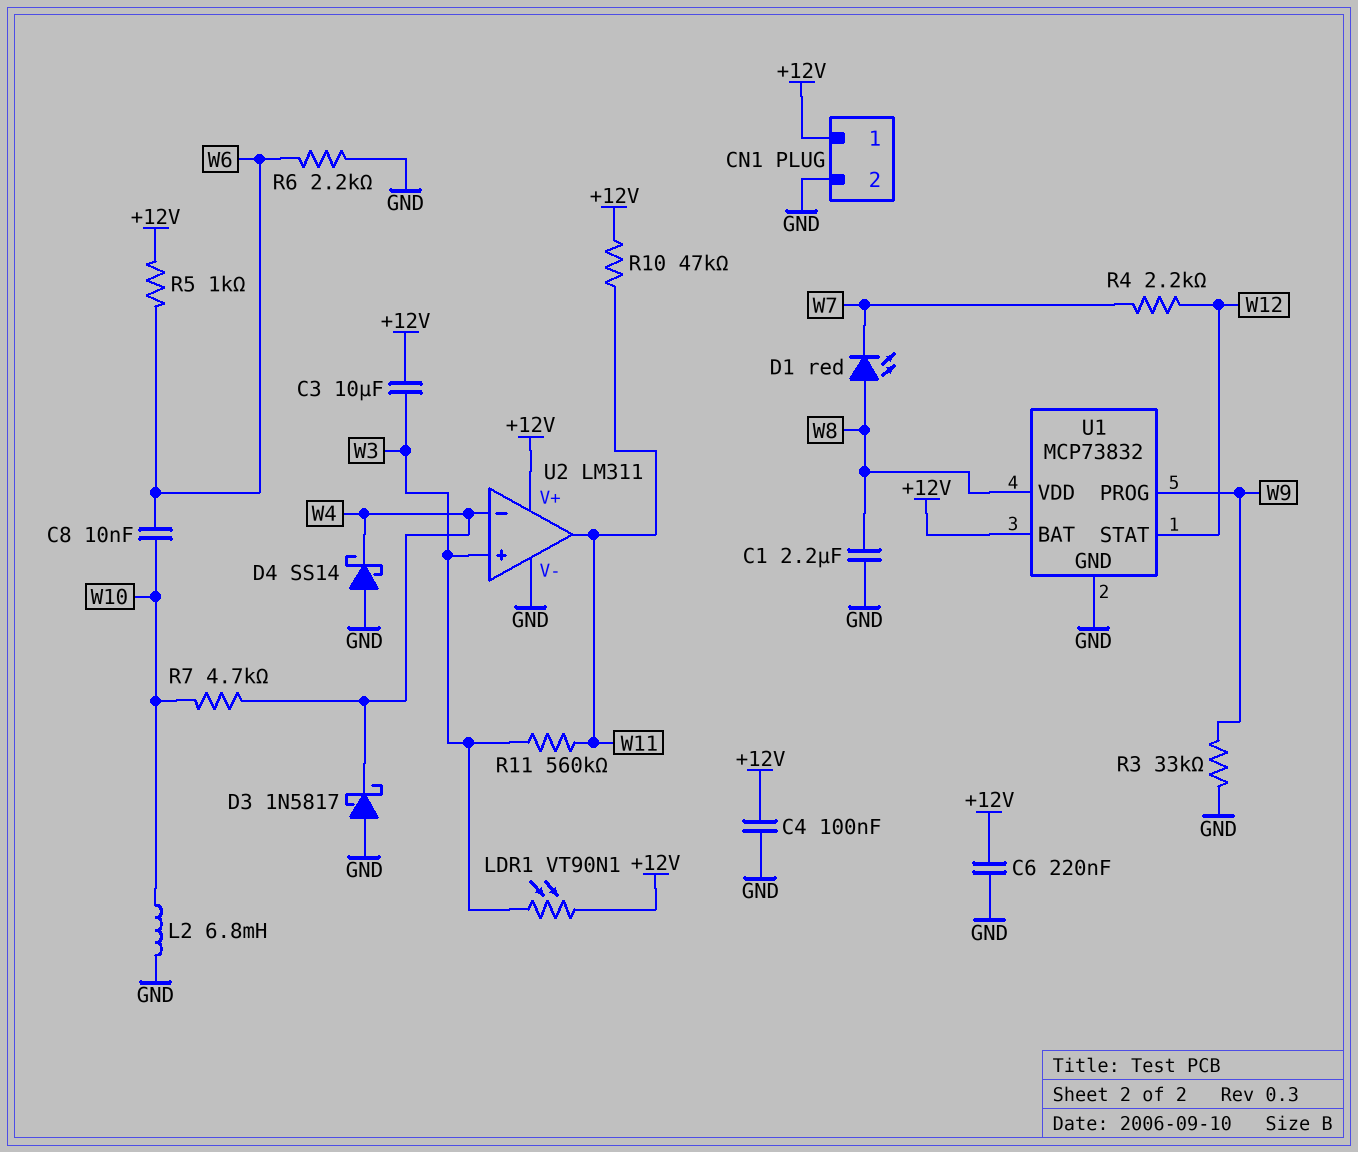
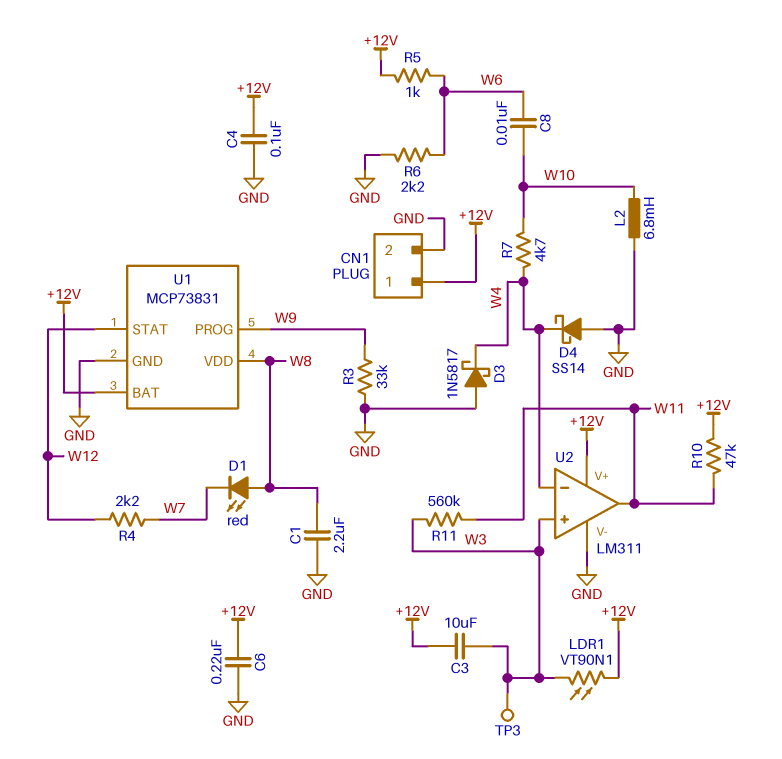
TP3: none -> test point (W3)
U1: MCP73832 -> MCP73831

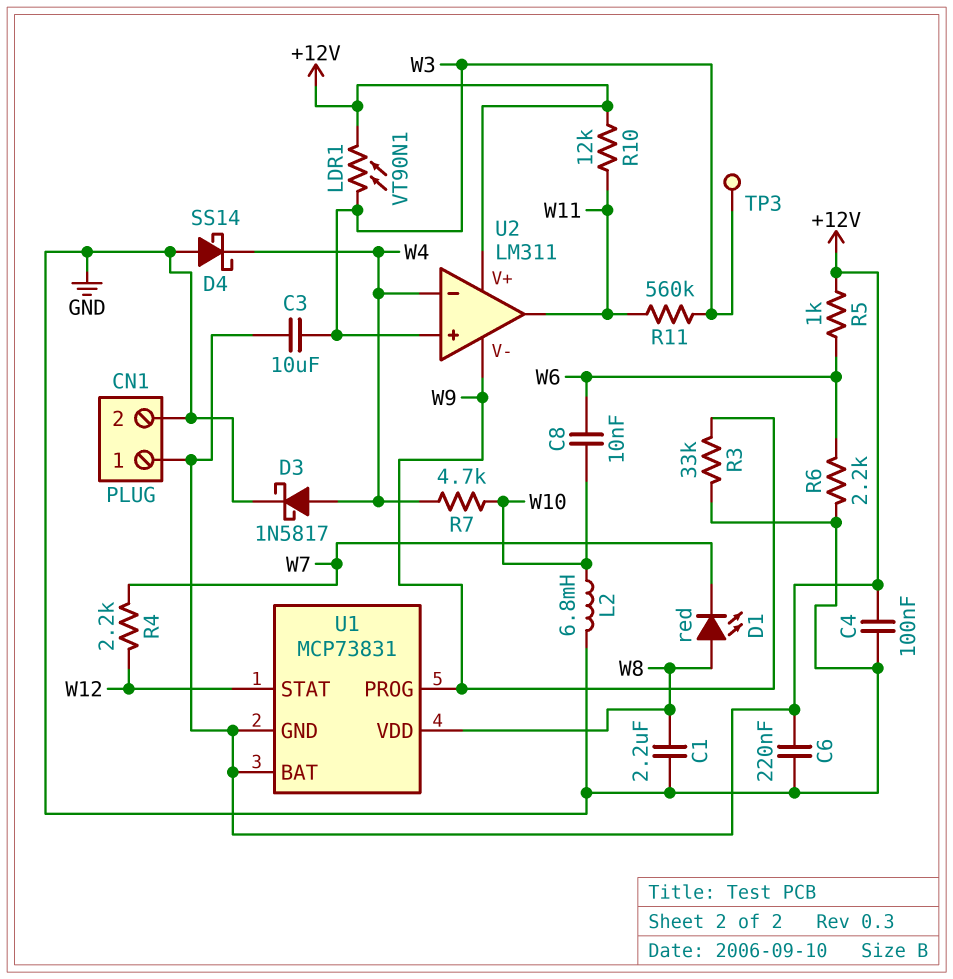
D3: schottky 1N5817 (A GND, K W4) -> schottky 1N5817 (A W4, K GND)
R10: 47k (+12V, W11) -> 12k (+12V, W11)
U1 pin GND: GND -> +12V
U2 pin V-: GND -> W9

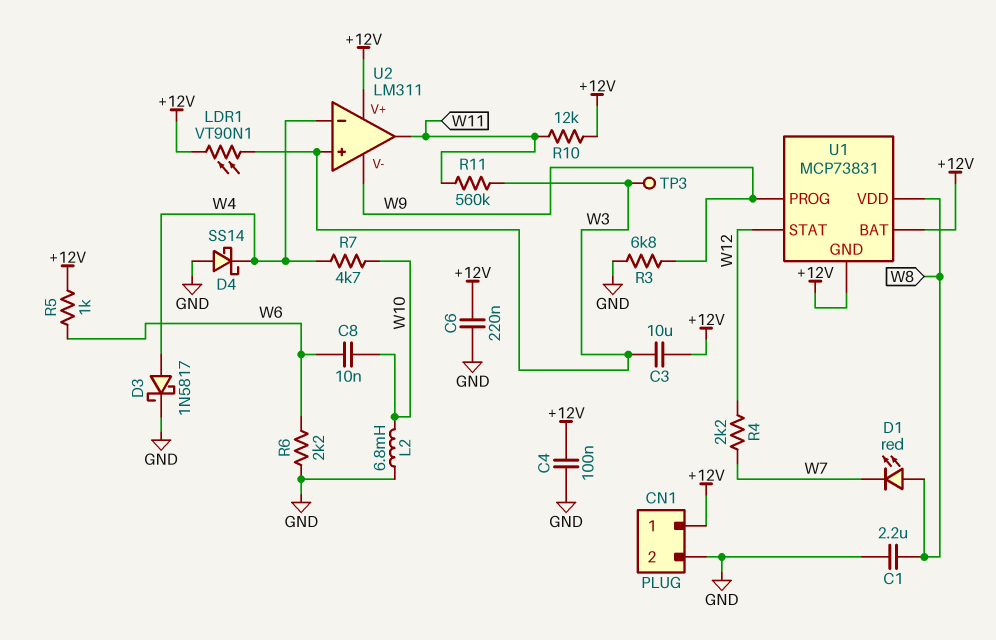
R3: 33k (GND, W9) -> 6.8k (GND, W9)

